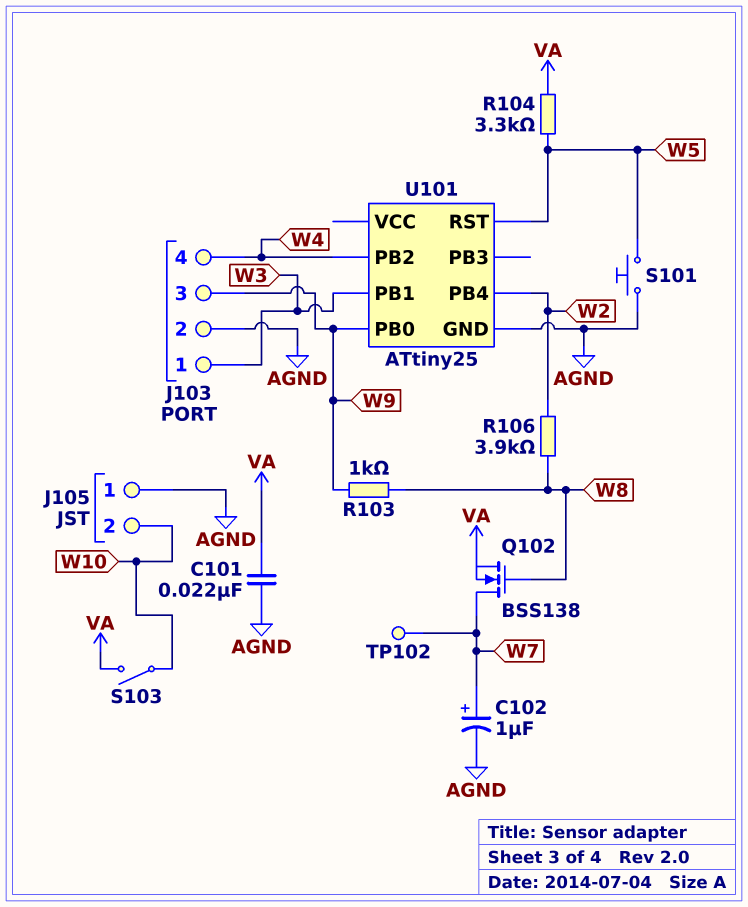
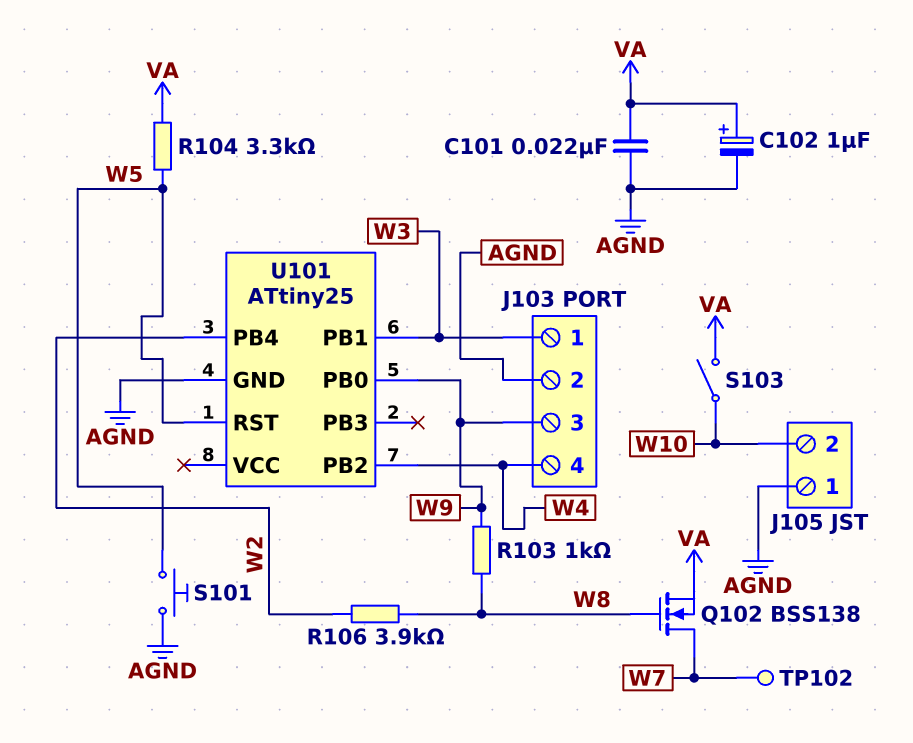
C102: 1uF (plus W7, minus AGND) -> 1uF (plus VA, minus AGND)

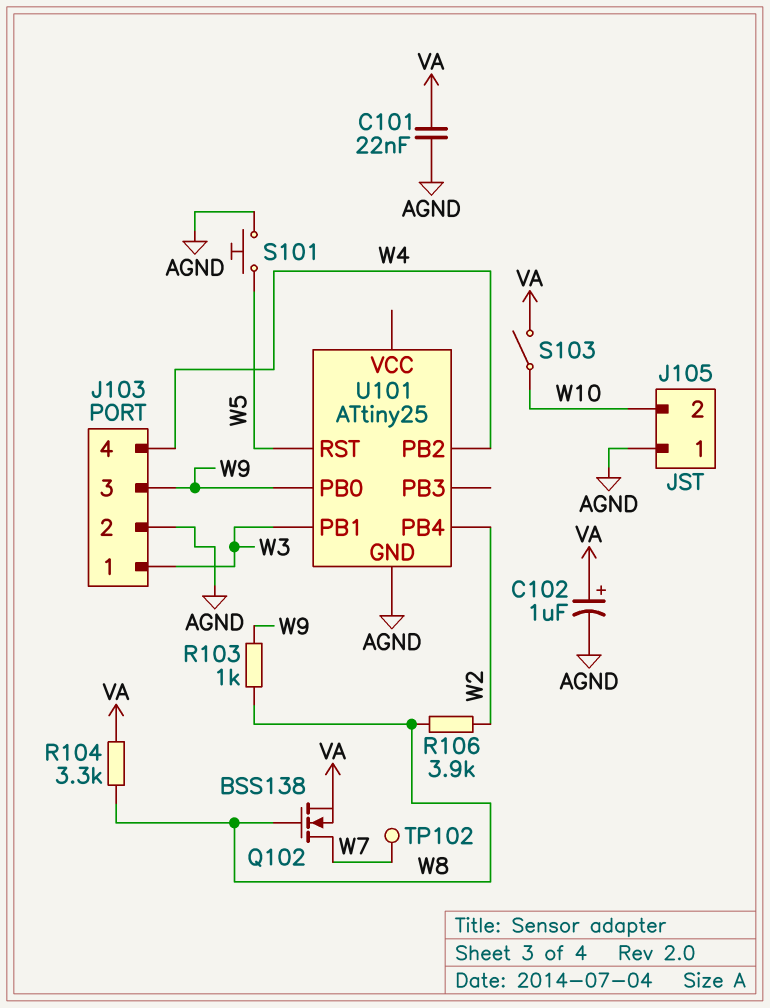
R104: 3.3k (VA, W5) -> 3.3k (VA, W8)

